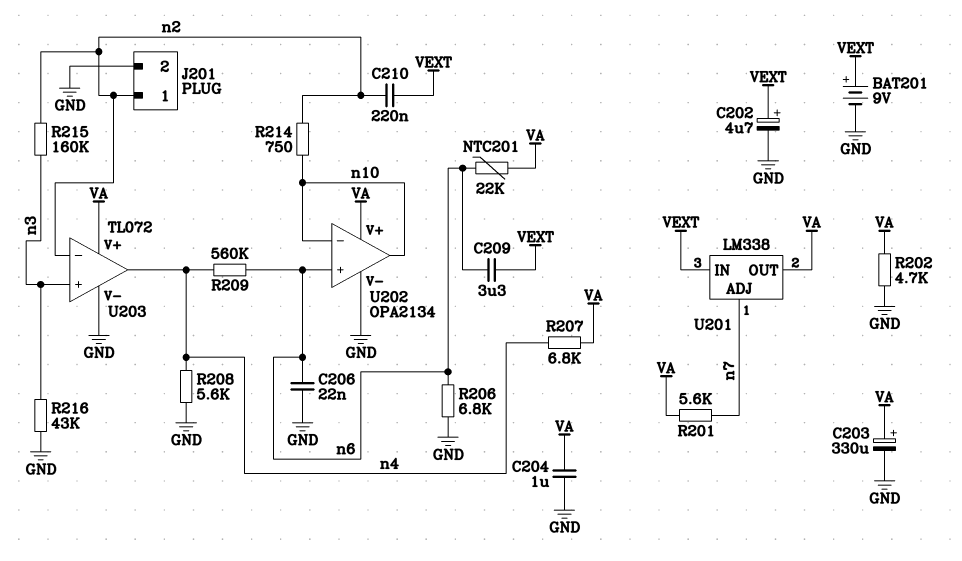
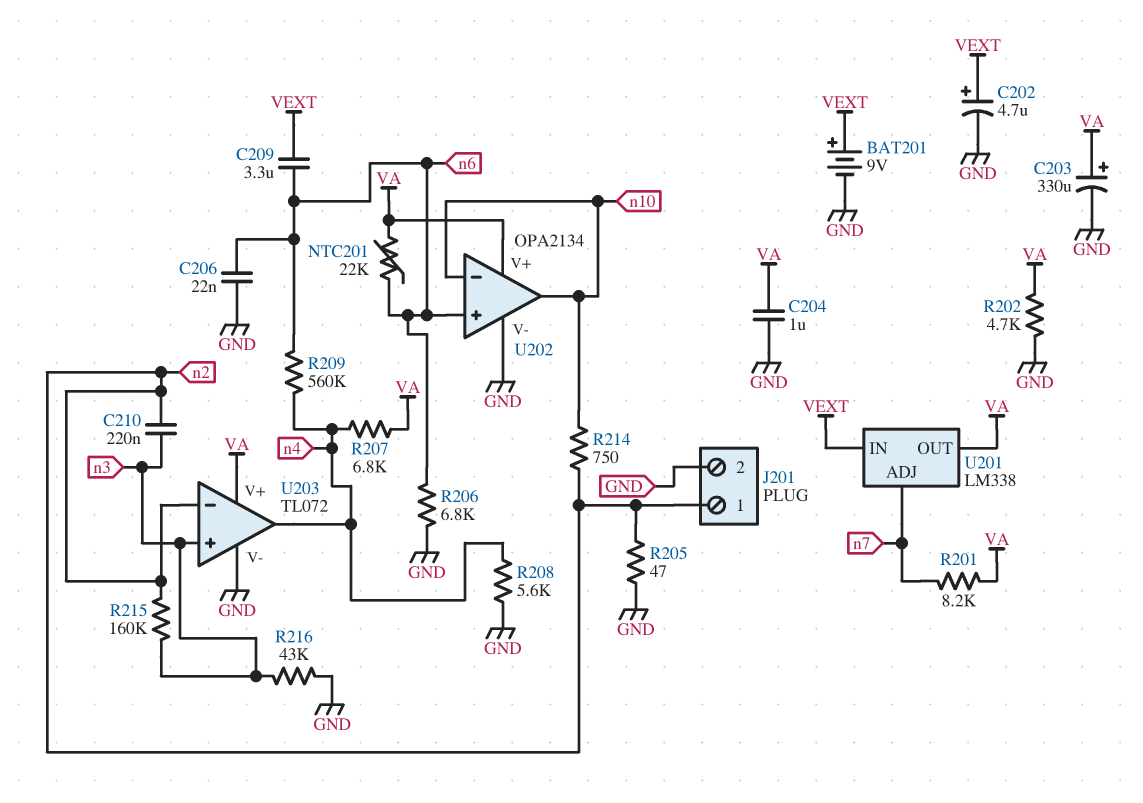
C210: 220nF (VEXT, n2) -> 220nF (n2, n3)
R201: 5.6k (VA, n7) -> 8.2k (VA, n7)
R205: none -> 47 (GND, n2)

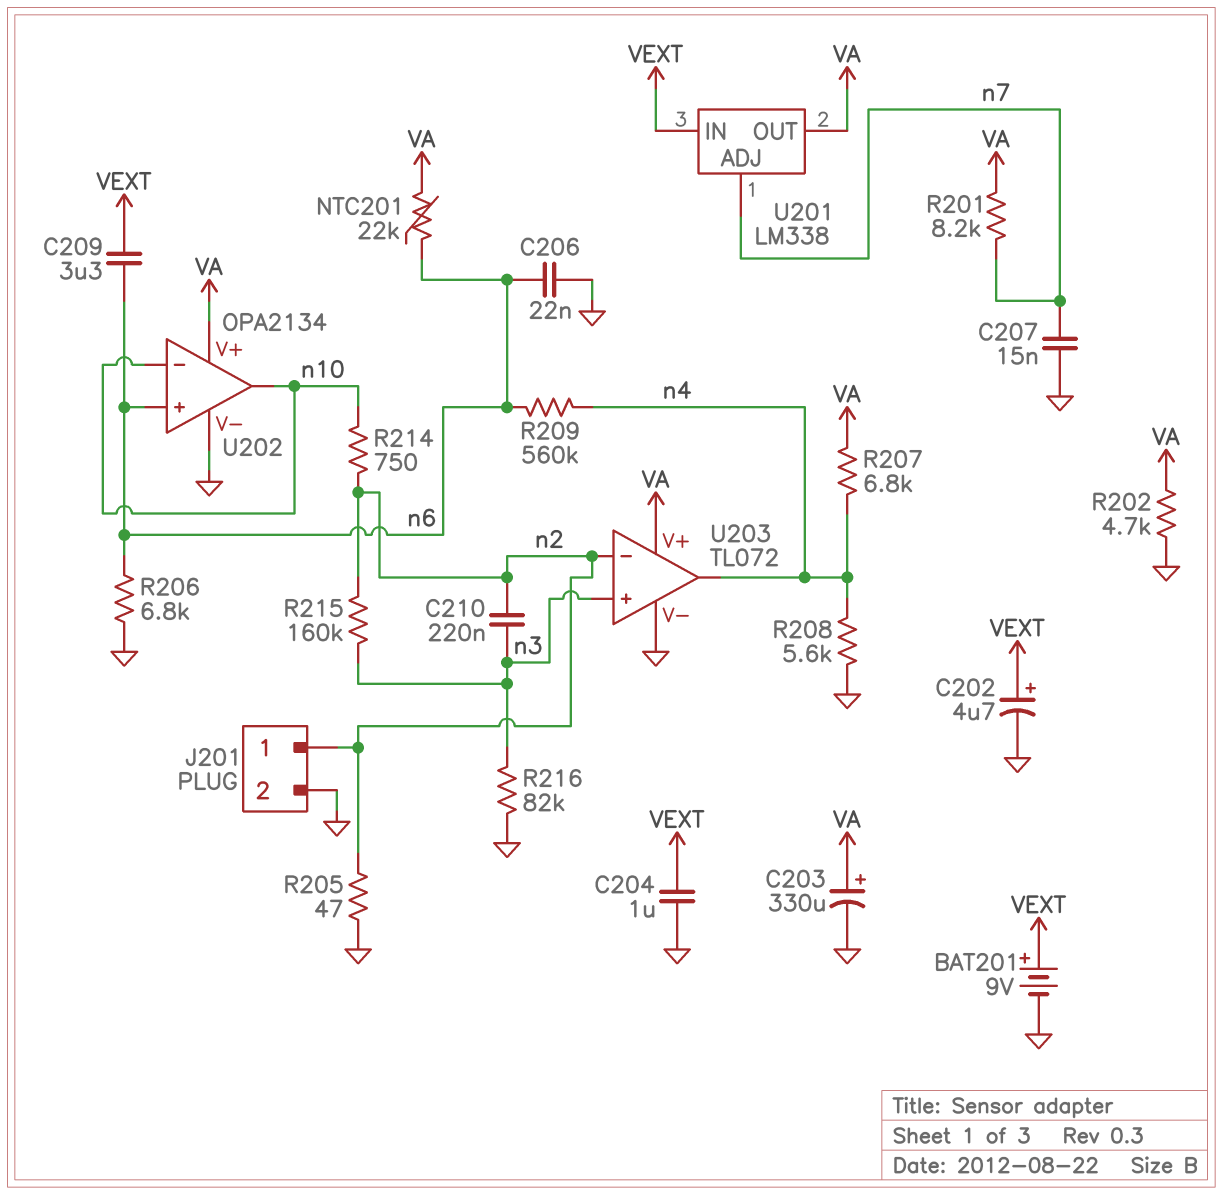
C204: 1uF (GND, VA) -> 1uF (GND, VEXT)
C207: none -> 15nF (GND, n7)
R216: 43k (GND, n3) -> 82k (GND, n3)

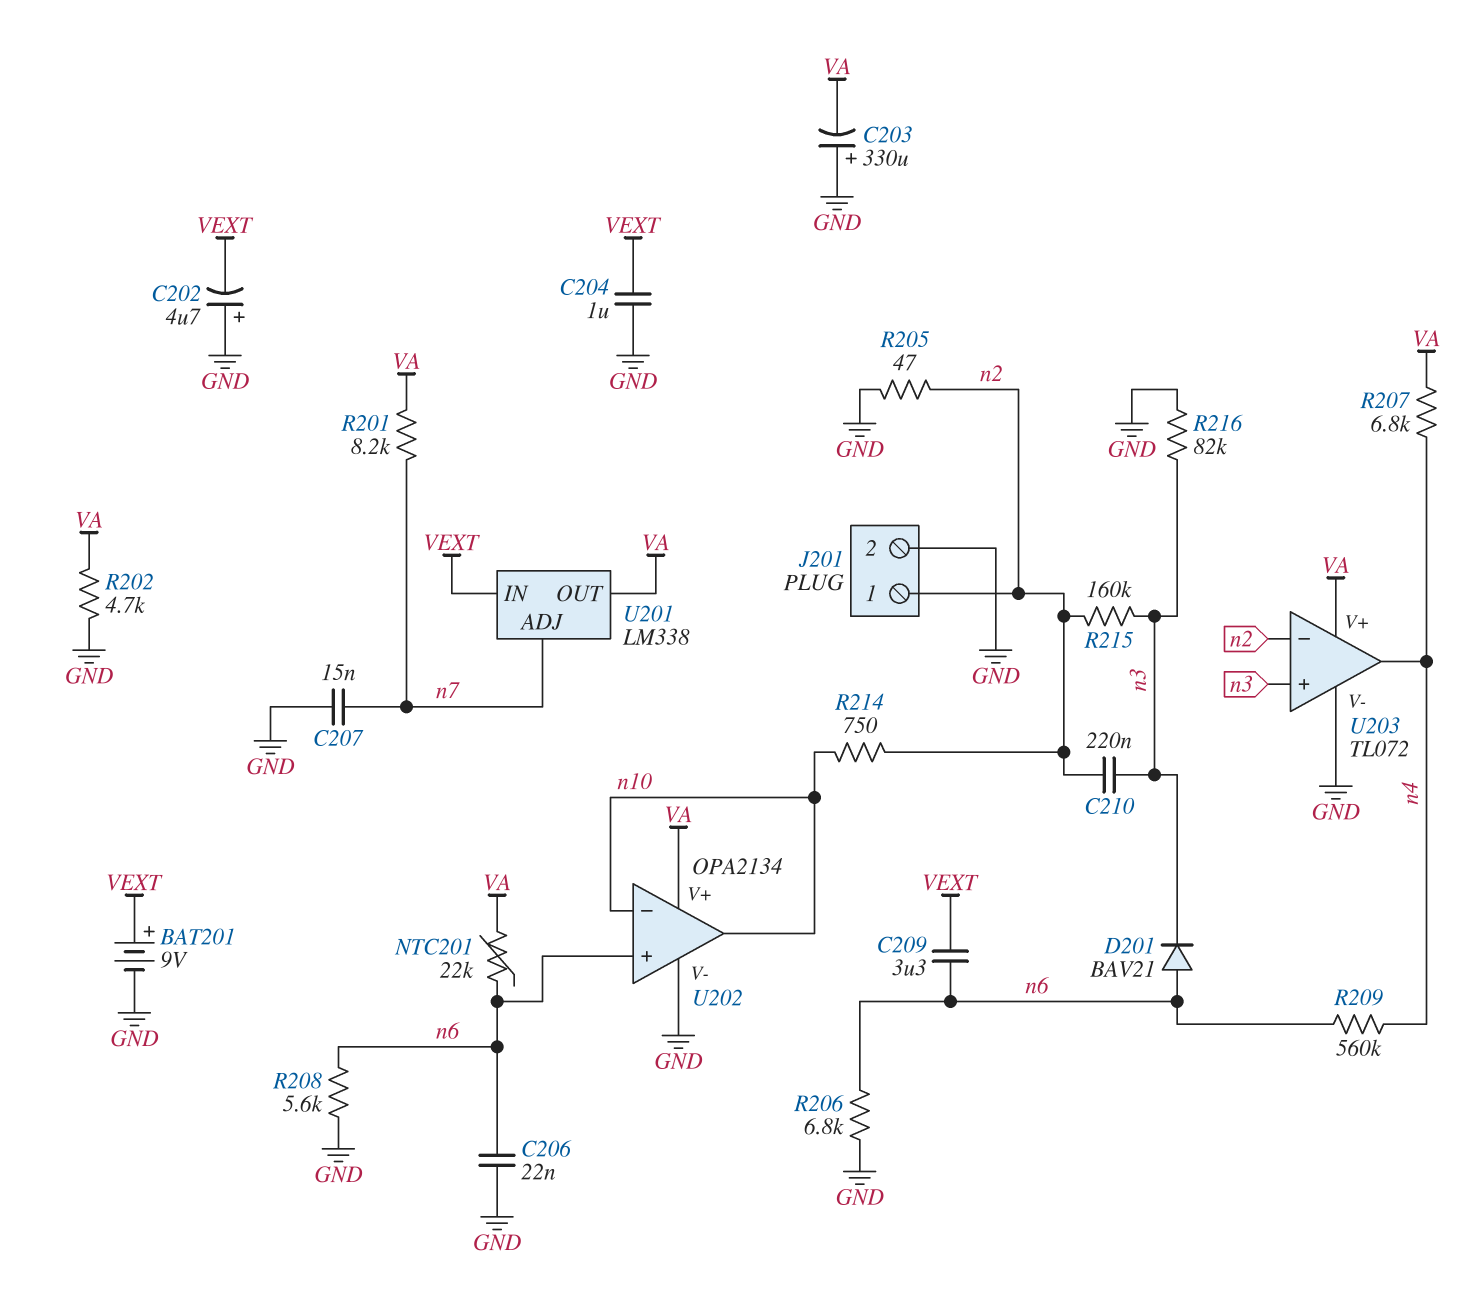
C202: 4.7uF (plus VEXT, minus GND) -> 4.7uF (plus GND, minus VEXT)
C203: 330uF (plus VA, minus GND) -> 330uF (plus GND, minus VA)
D201: none -> diode BAV21 (A n6, K n3)
R208: 5.6k (GND, n4) -> 5.6k (GND, n6)

